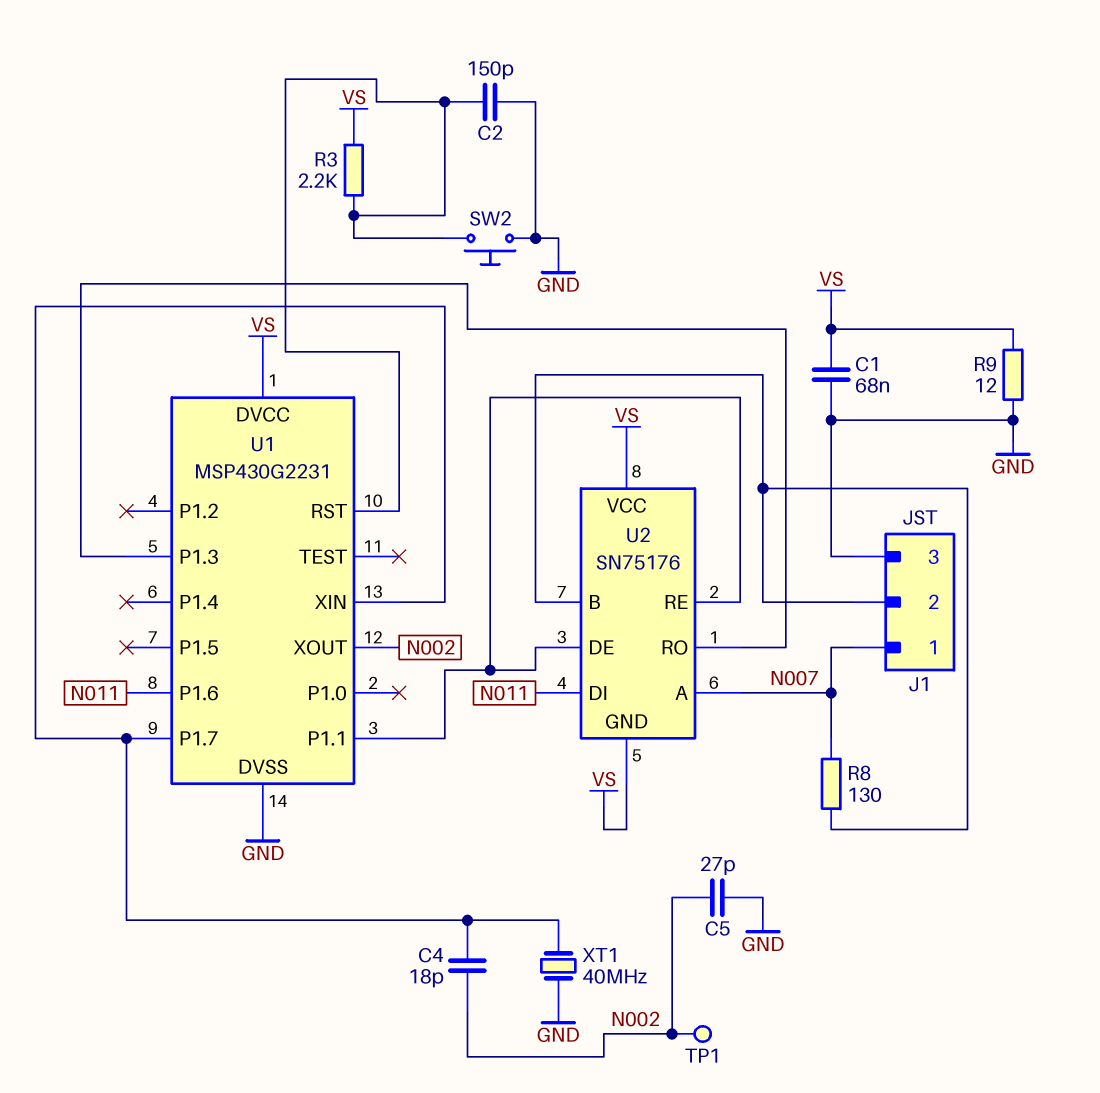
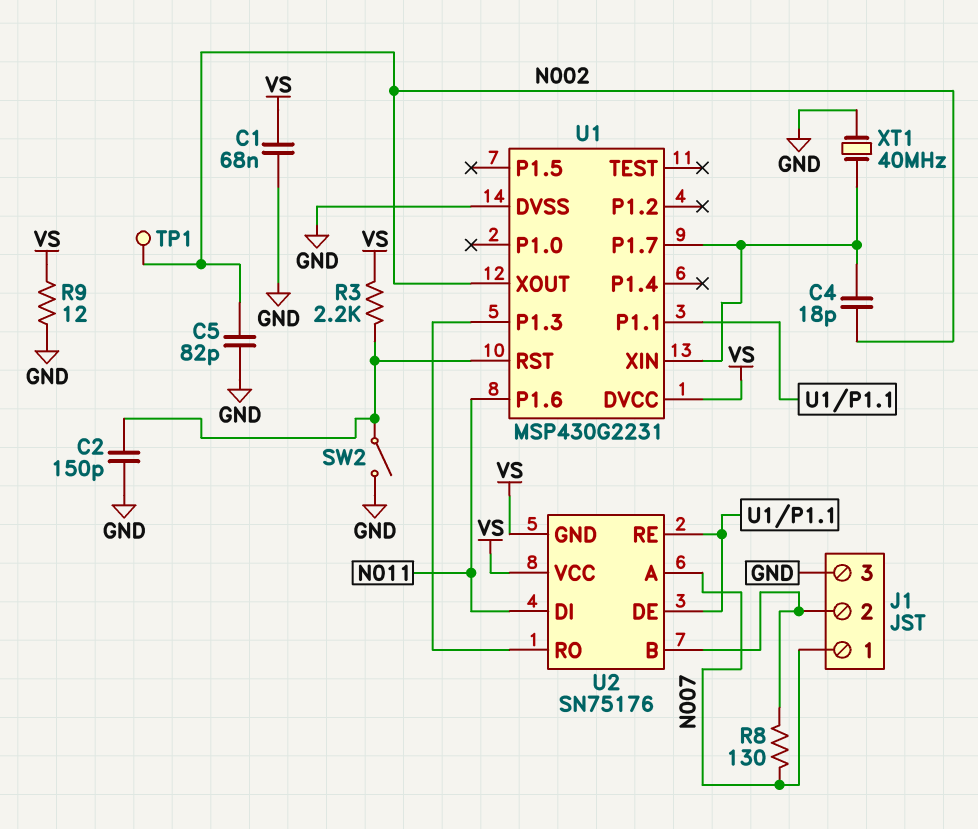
C5: 27pF (GND, N002) -> 82pF (GND, N002)
SW2: button (GND, U1/RST) -> switch (GND, U1/RST)

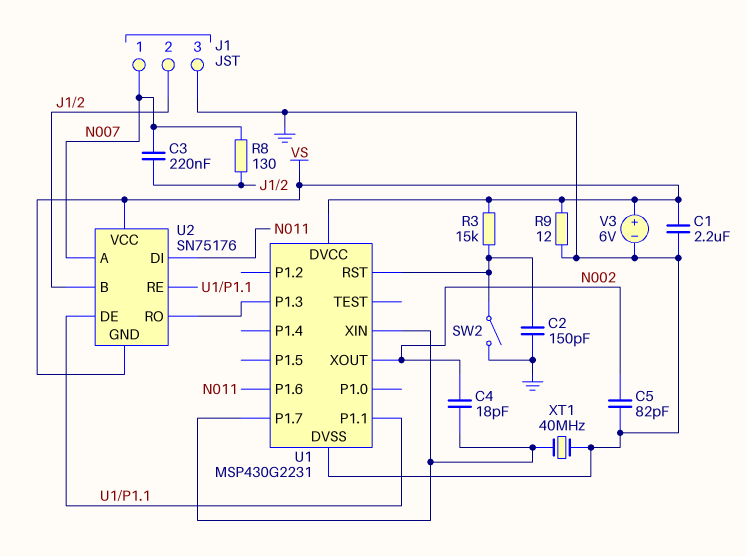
C1: 68nF (GND, VS) -> 2.2uF (GND, VS)
C3: none -> 220nF (J1/2, N007)
R3: 2.2k (U1/RST, VS) -> 15k (U1/RST, VS)
TP1: test point (N002) -> none
V3: none -> 6V (plus VS, minus GND)

